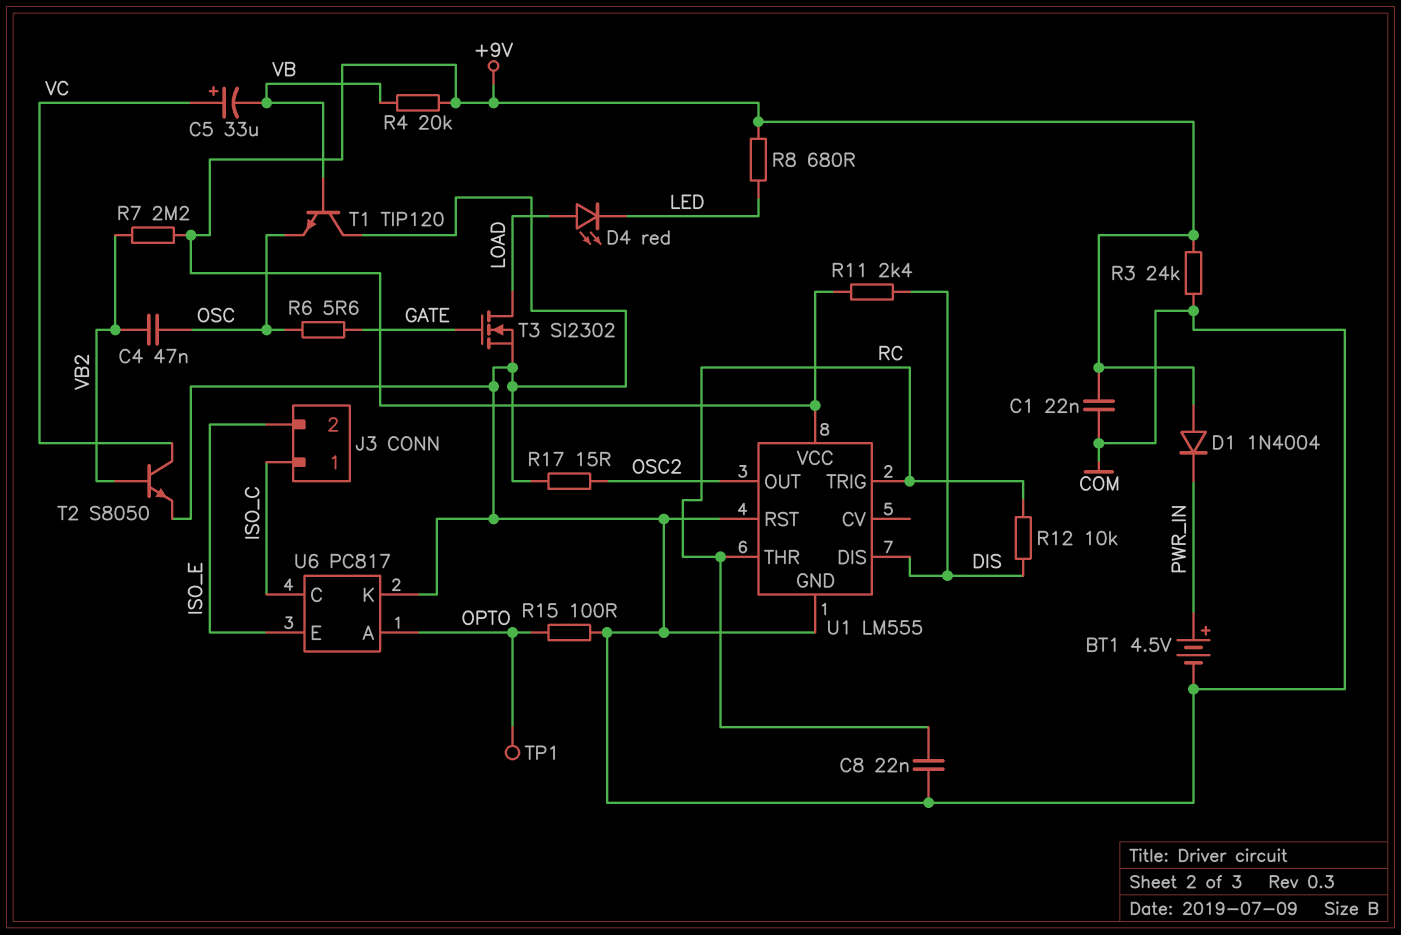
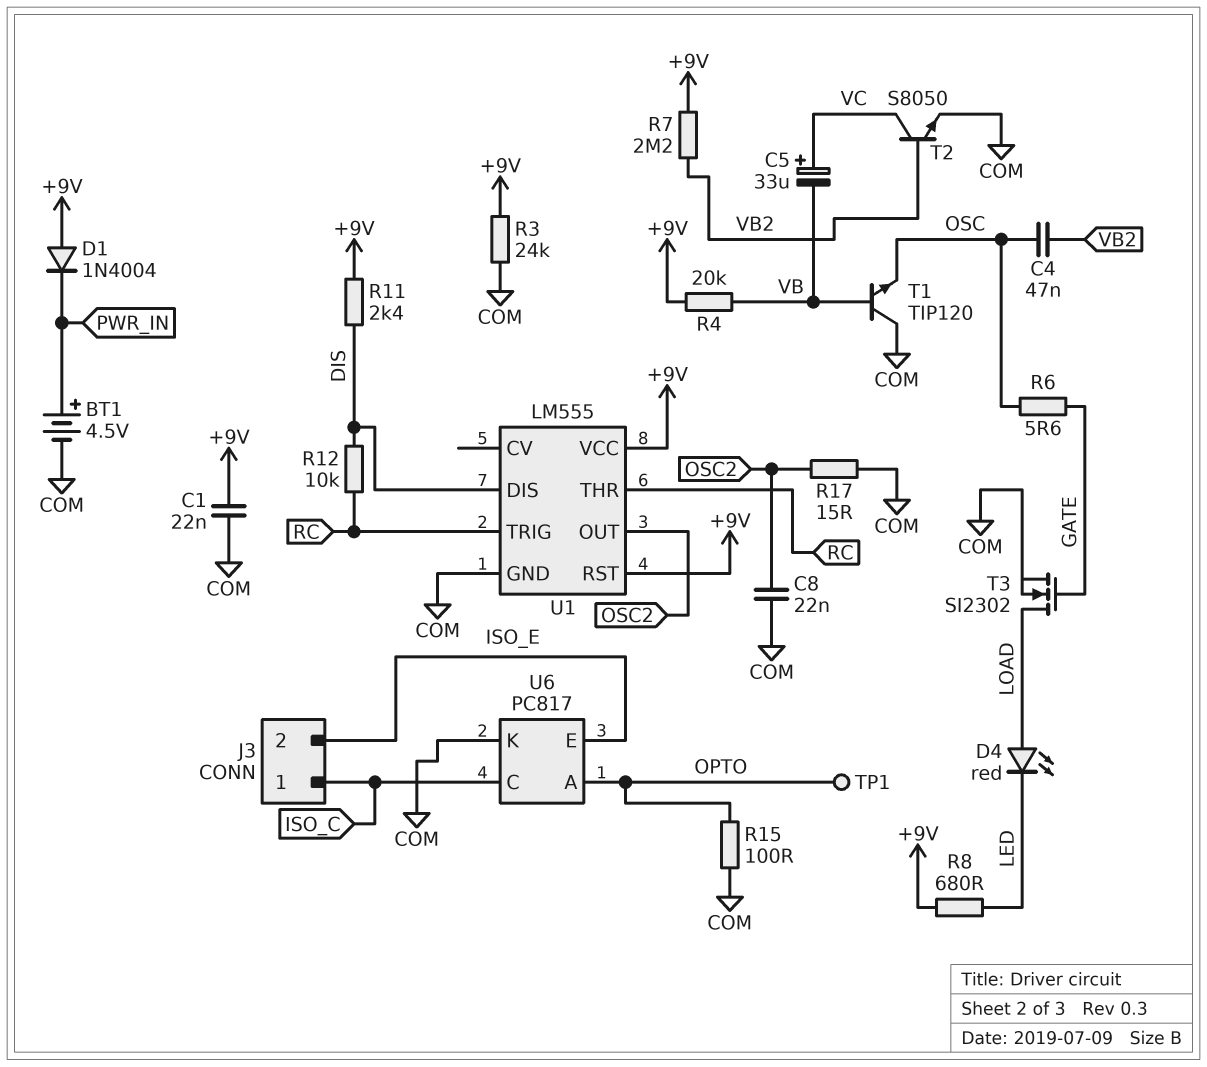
C8: 22nF (COM, RC) -> 22nF (COM, OSC2)
U1 pin RST: COM -> +9V

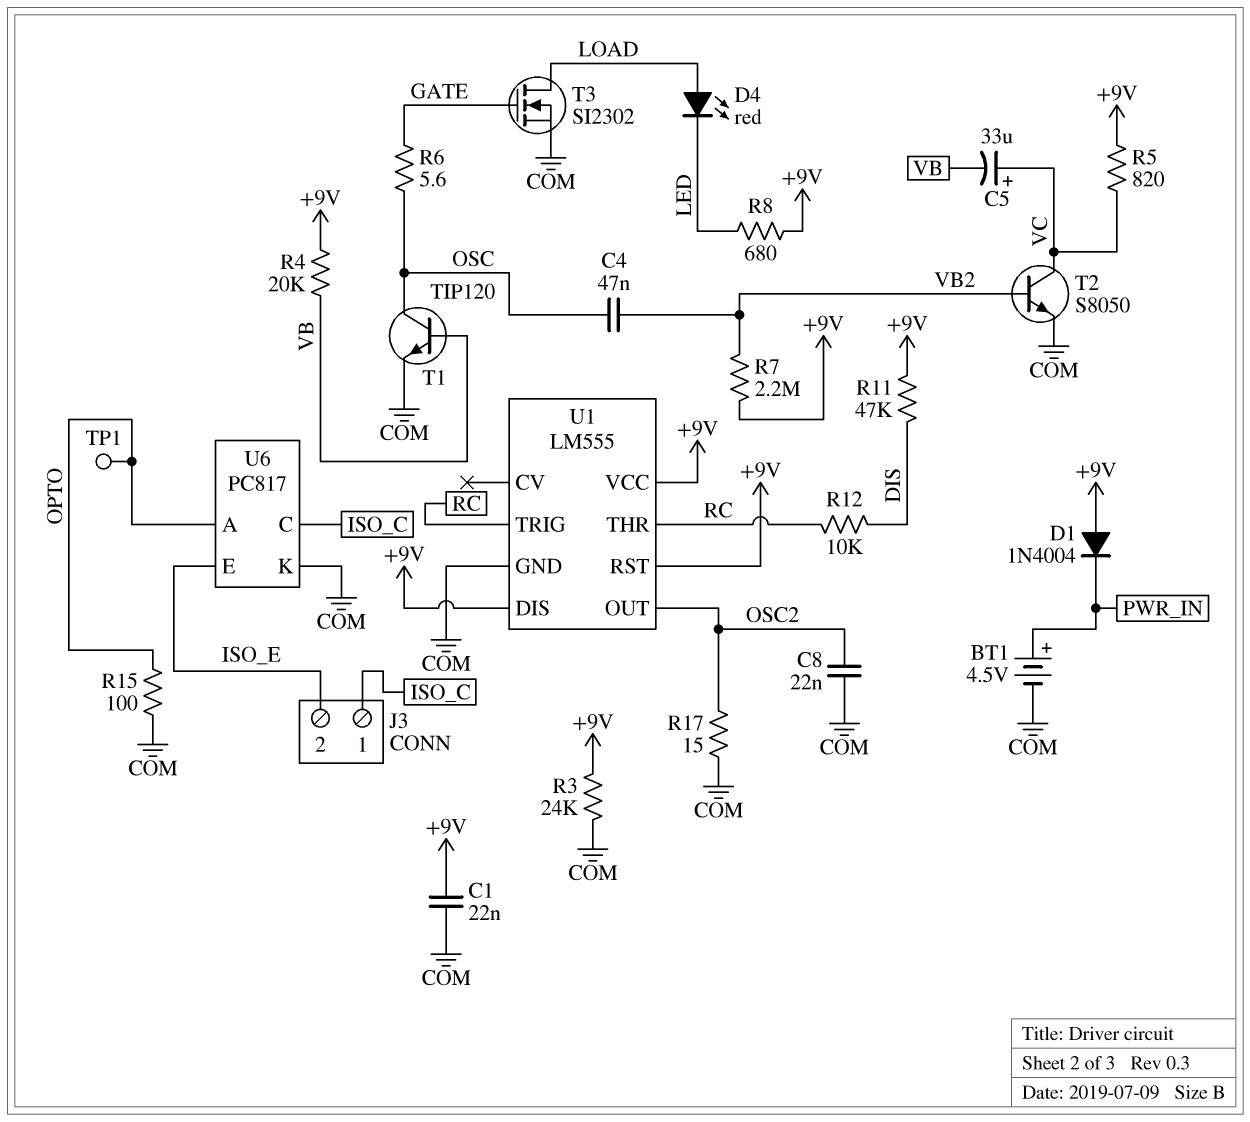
R5: none -> 820 (+9V, VC)
R11: 2.4k (+9V, DIS) -> 47k (+9V, DIS)
T1: NPN TIP120 (B VB, C COM, E OSC) -> NPN TIP120 (B VB, C OSC, E COM)
U1 pin DIS: DIS -> +9V

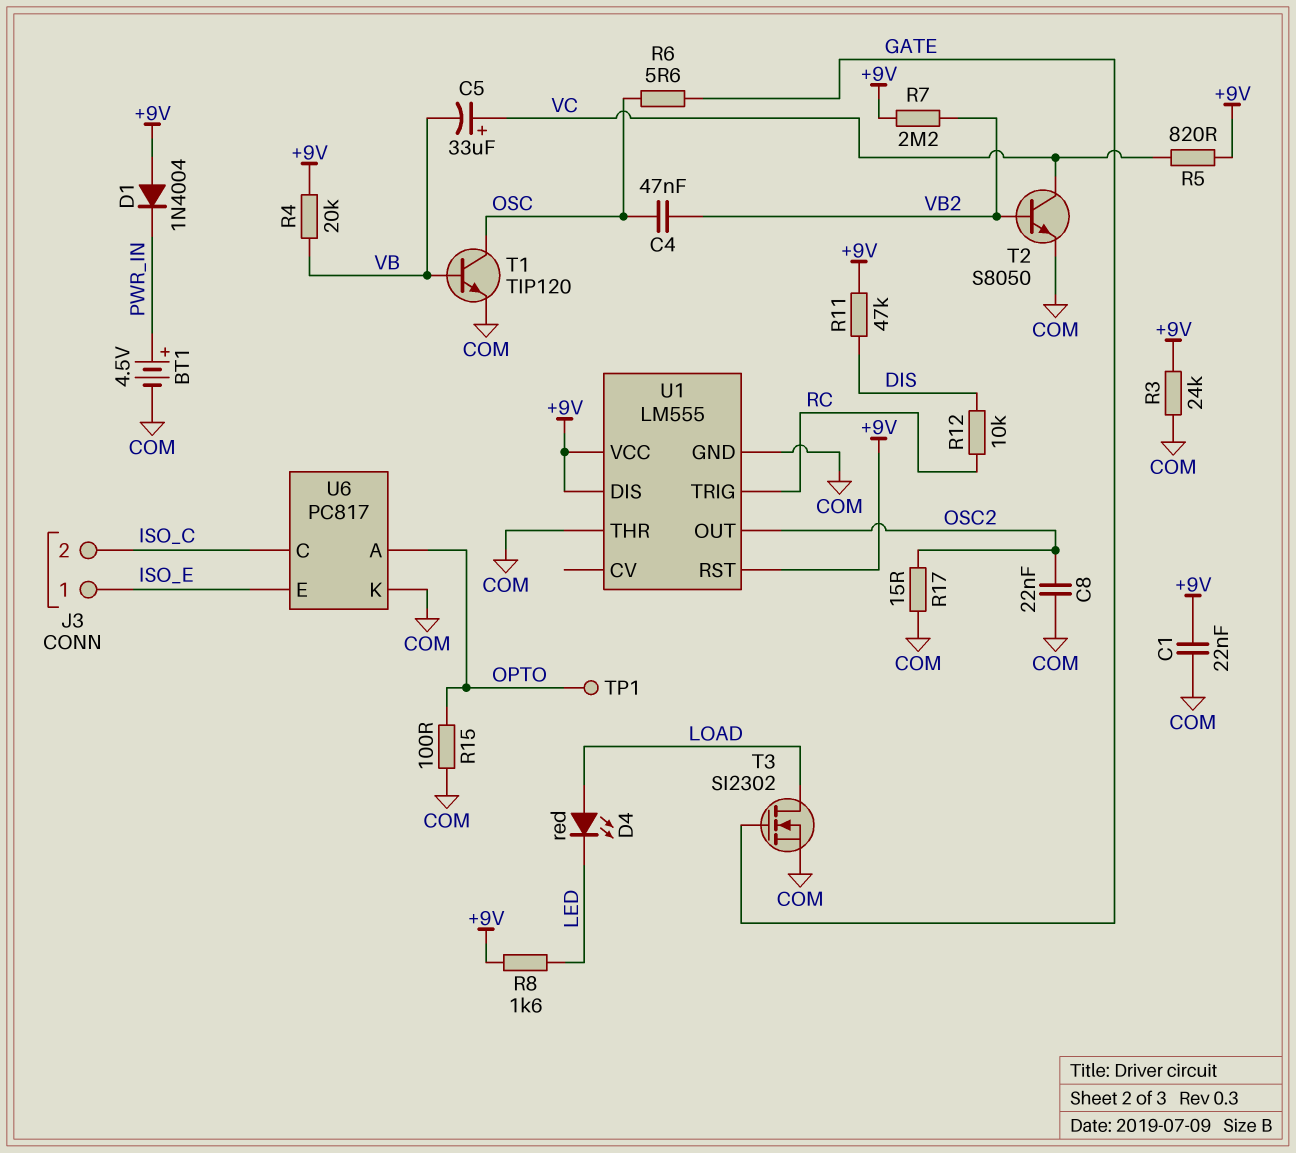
J3 pin 1: ISO_C -> ISO_E
J3 pin 2: ISO_E -> ISO_C
R8: 680 (+9V, LED) -> 1.6k (+9V, LED)
U1 pin THR: RC -> COM

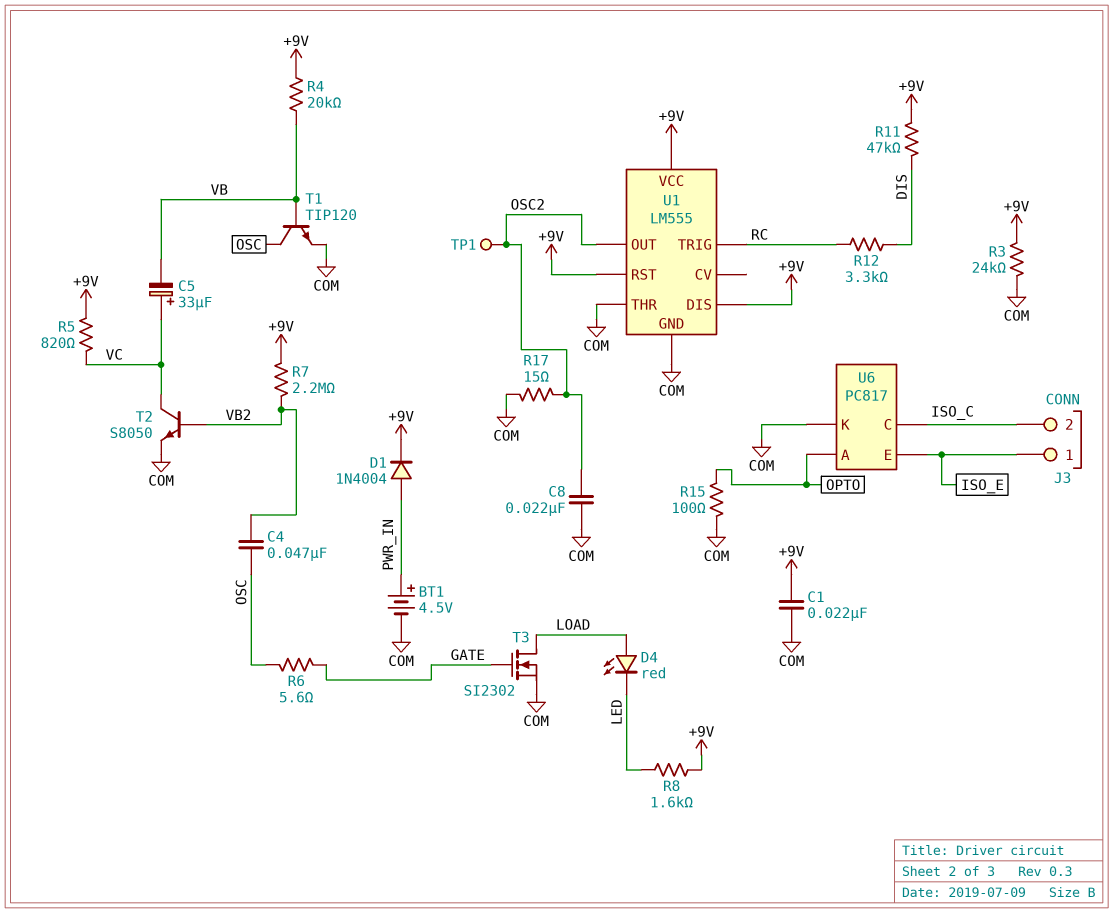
D1: diode 1N4004 (A +9V, K PWR_IN) -> diode 1N4004 (A PWR_IN, K +9V)
R12: 10k (DIS, RC) -> 3.3k (DIS, RC)
TP1: test point (OPTO) -> test point (OSC2)

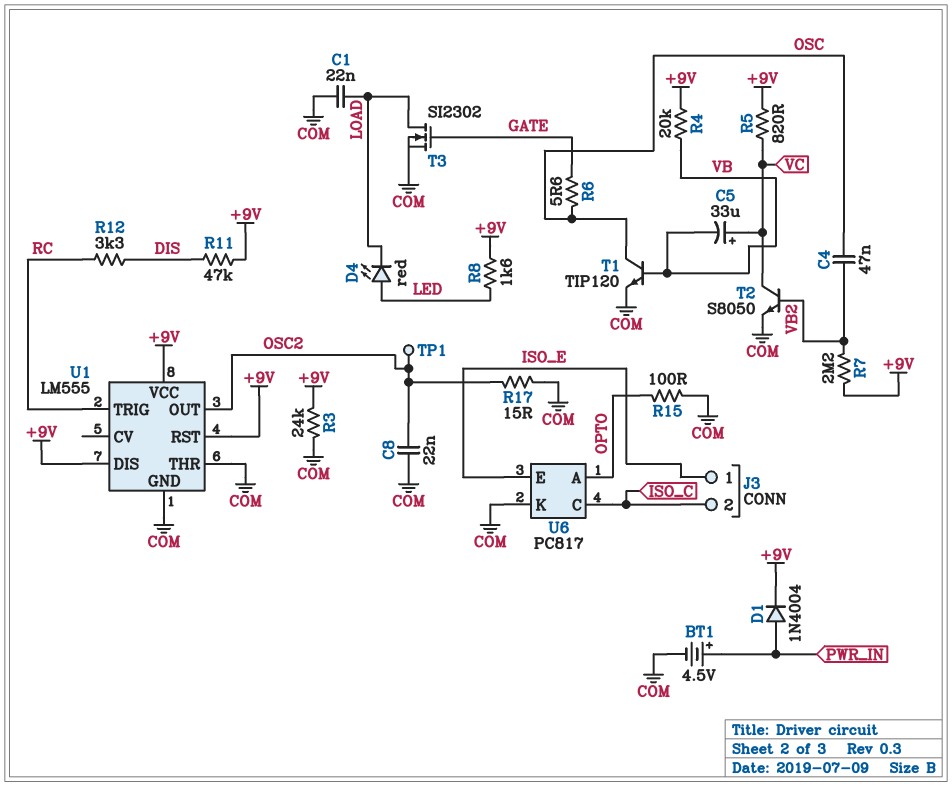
C1: 22nF (+9V, COM) -> 22nF (COM, LOAD)
D4: LED red (A LOAD, K LED) -> LED red (A LED, K LOAD)

